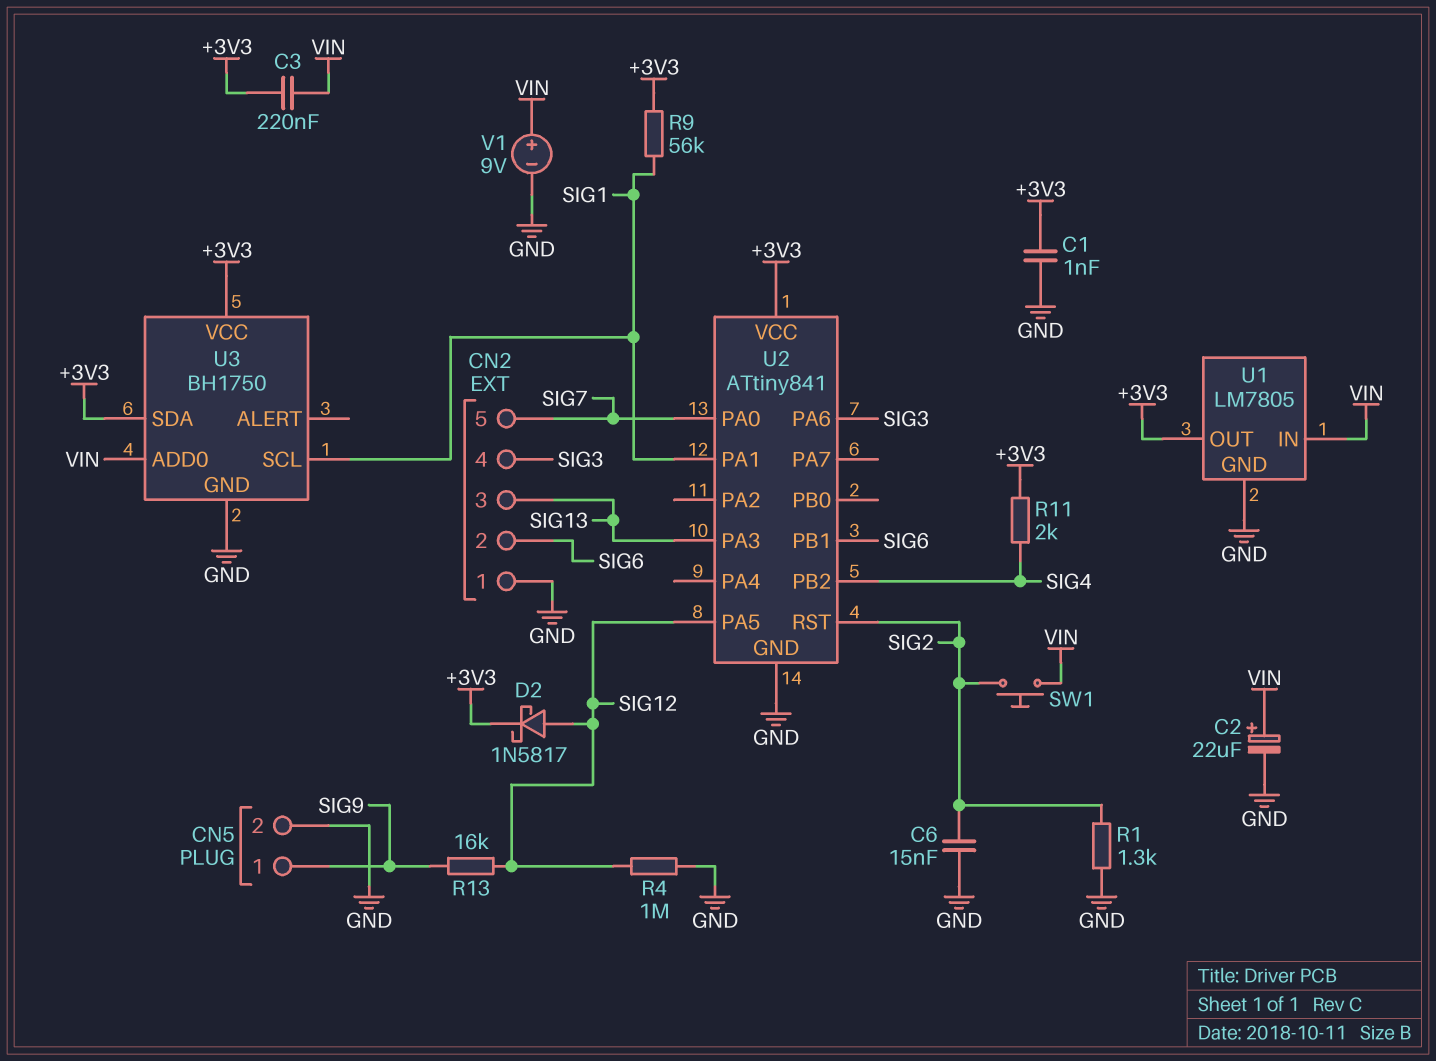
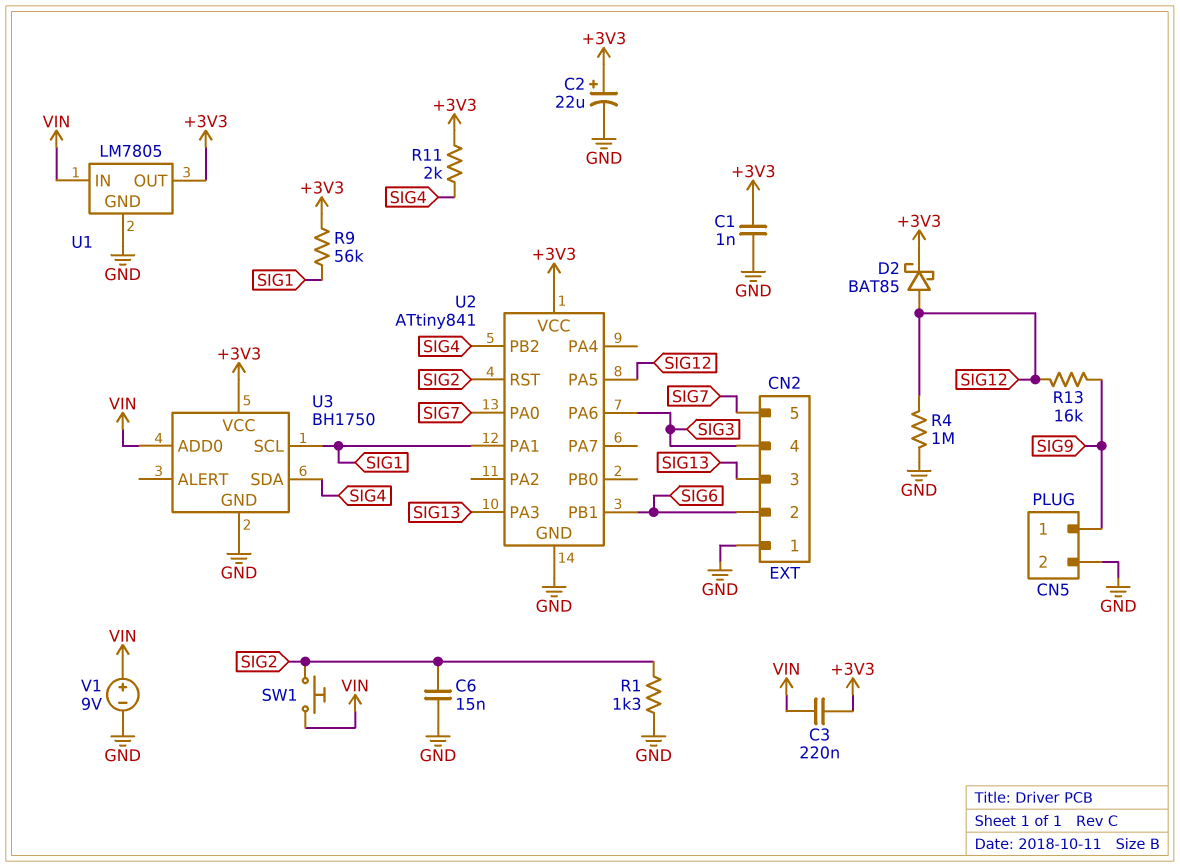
C2: 22uF (plus VIN, minus GND) -> 22uF (plus +3V3, minus GND)
D2: schottky 1N5817 (A SIG12, K +3V3) -> schottky BAT85 (A SIG12, K +3V3)
U3 pin SDA: +3V3 -> SIG4

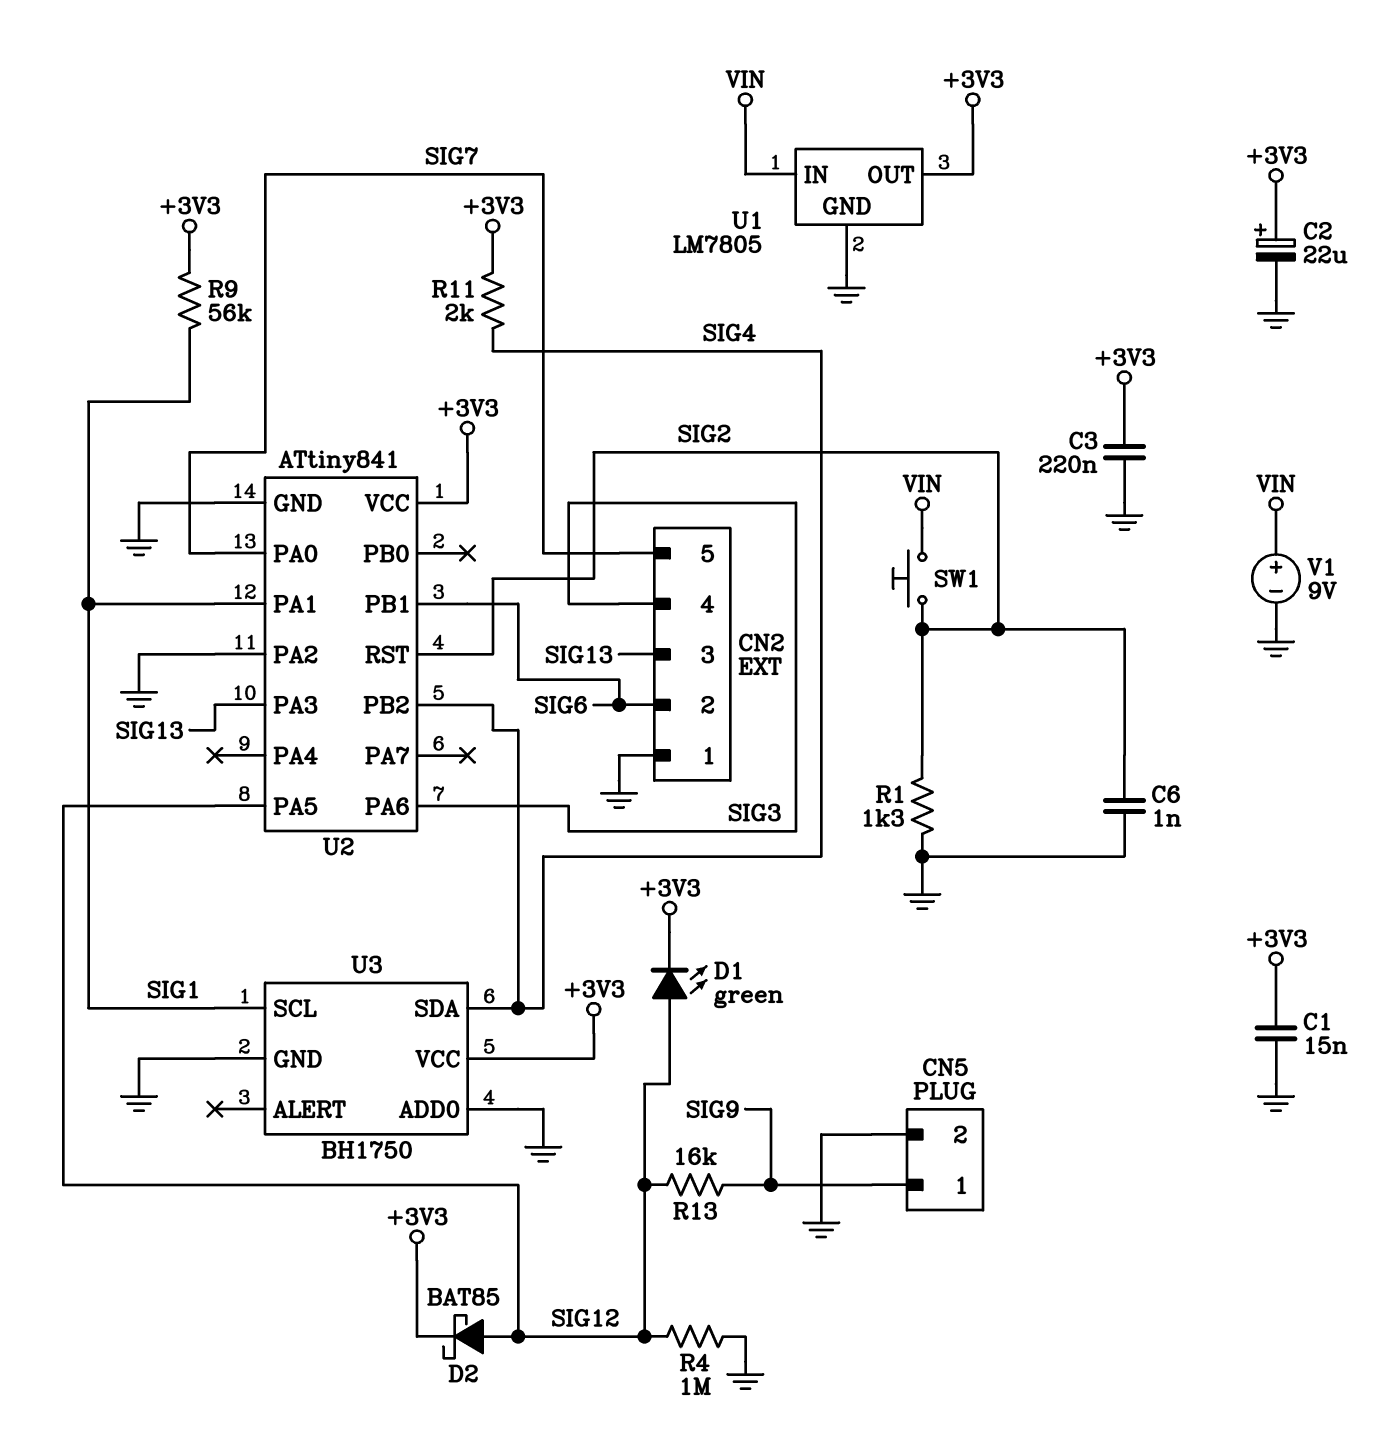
C1: 1nF (+3V3, GND) -> 15nF (+3V3, GND)
C3: 220nF (+3V3, VIN) -> 220nF (+3V3, GND)
C6: 15nF (GND, SIG2) -> 1nF (GND, SIG2)
D1: none -> LED green (A SIG12, K +3V3)
U2 pin PA2: none -> GND
U3 pin ADD0: VIN -> GND

